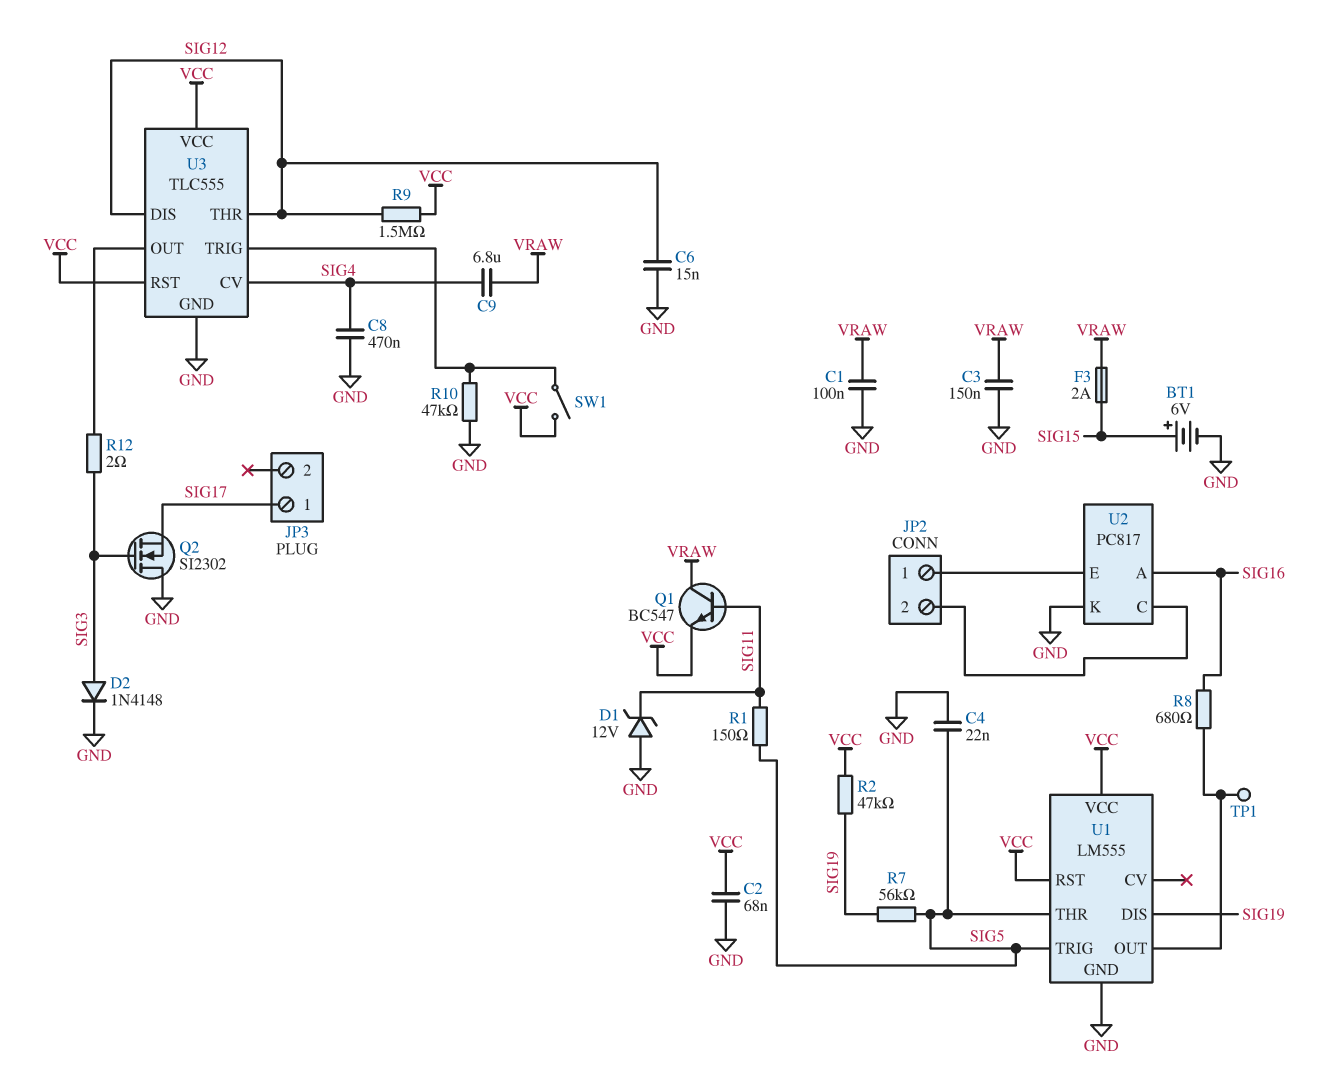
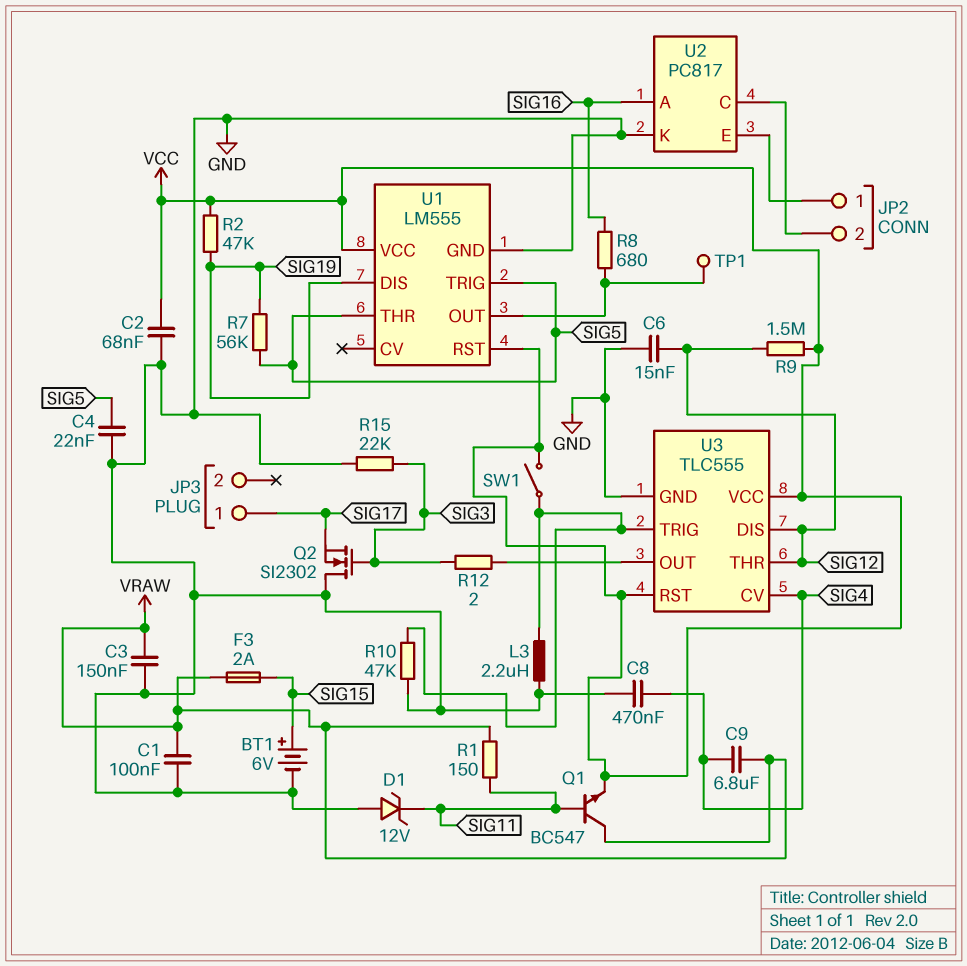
D2: diode 1N4148 (A SIG3, K GND) -> none
L3: none -> 2.2uH (GND, U3/TRIG)
R1: 150 (SIG5, SIG11) -> 150 (SIG11, VRAW)
R15: none -> 22k (GND, SIG3)

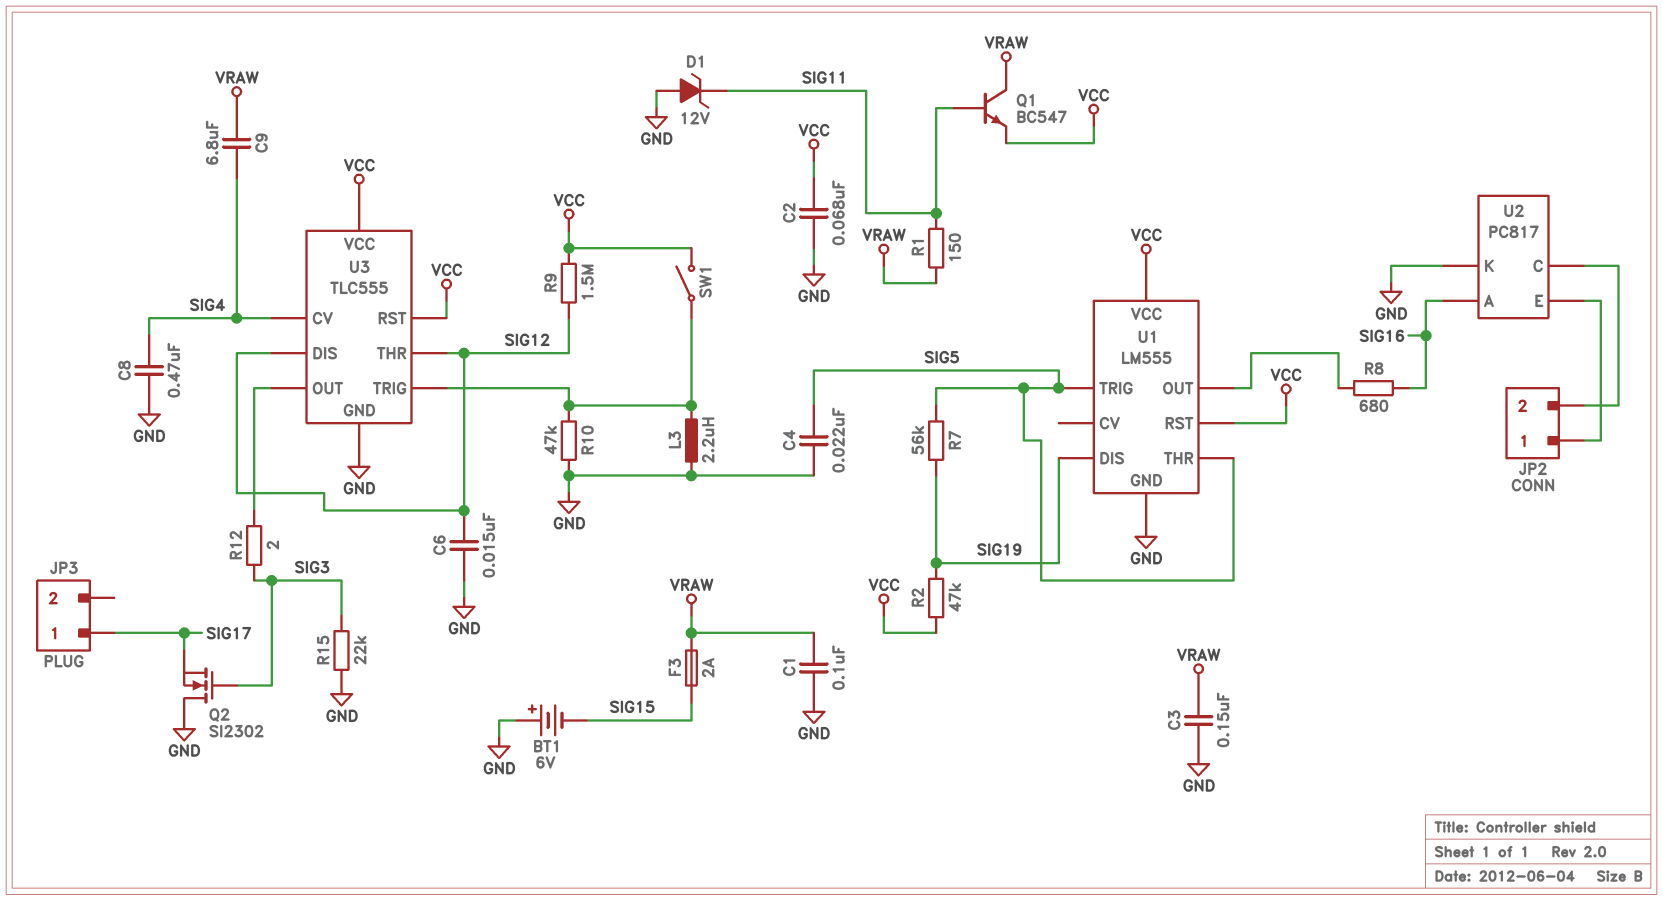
BT1: 6V (plus SIG15, minus GND) -> 6V (plus GND, minus SIG15)
TP1: test point (U1/OUT) -> none

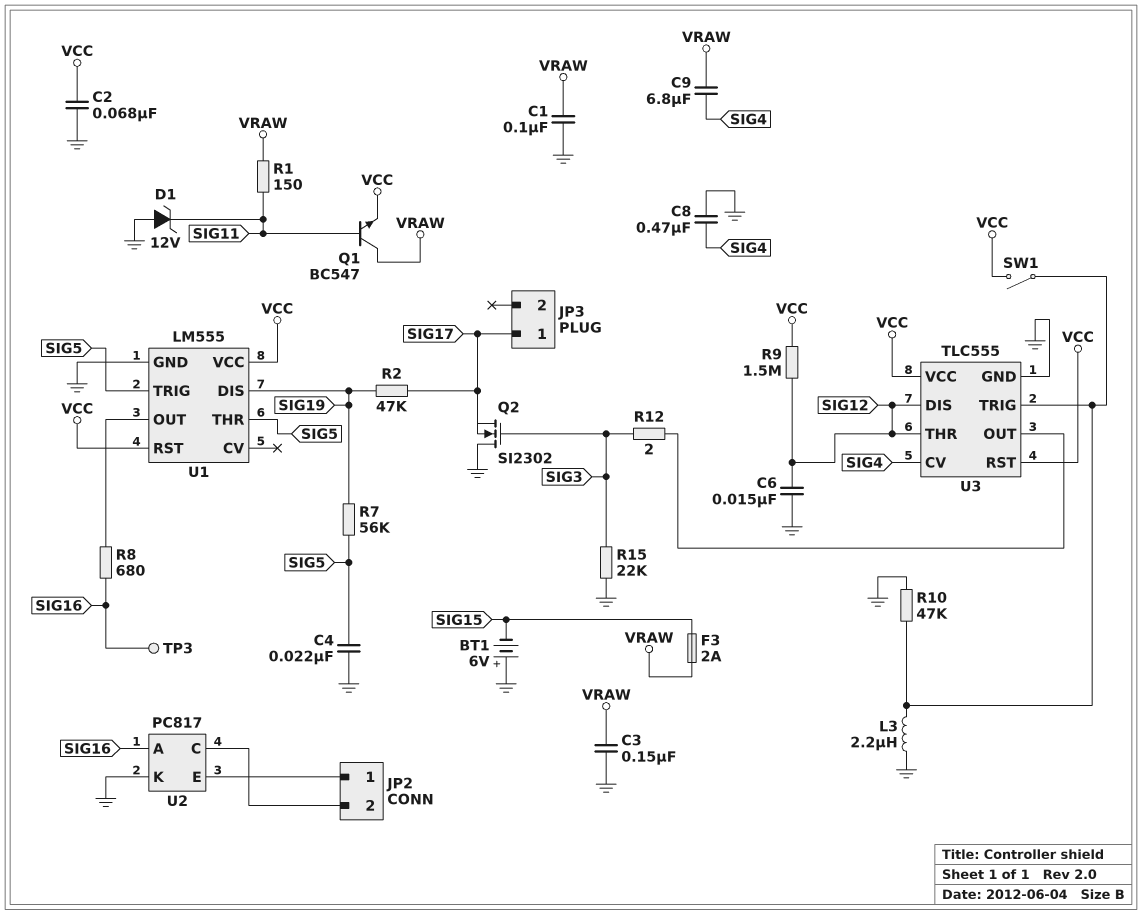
R2: 47k (SIG19, VCC) -> 47k (SIG17, SIG19)
TP3: none -> test point (SIG16)

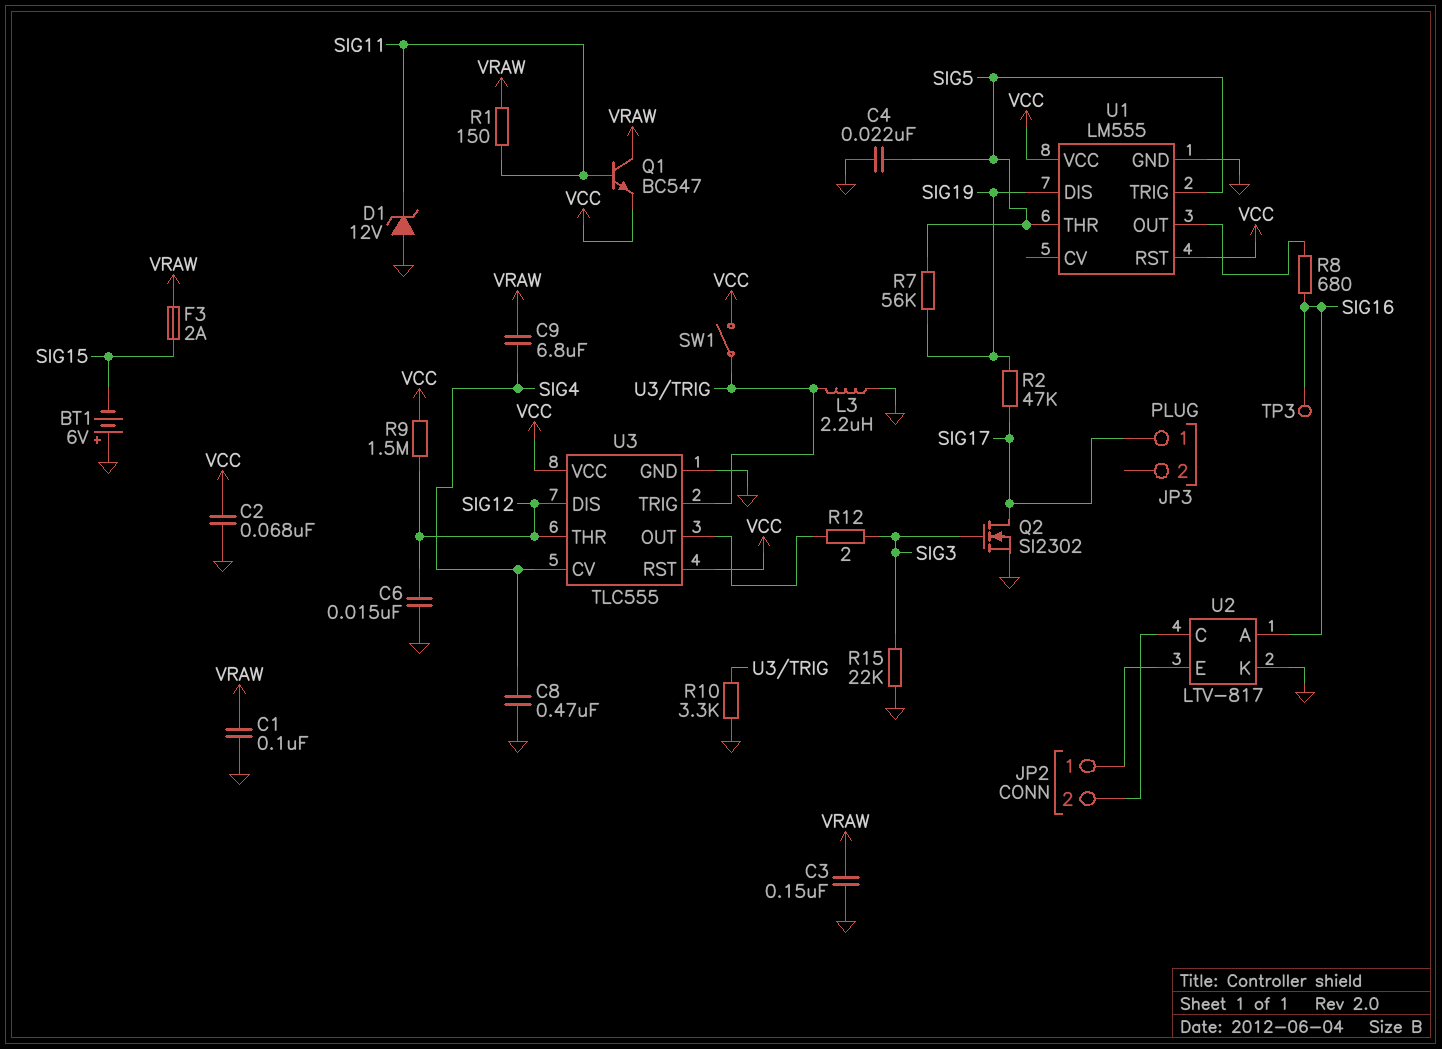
Q2: NMOS SI2302 (G SIG3, D GND, S SIG17) -> NMOS SI2302 (G SIG3, D SIG17, S GND)
R10: 47k (GND, U3/TRIG) -> 3.3k (GND, U3/TRIG)
U2: PC817 -> LTV-817

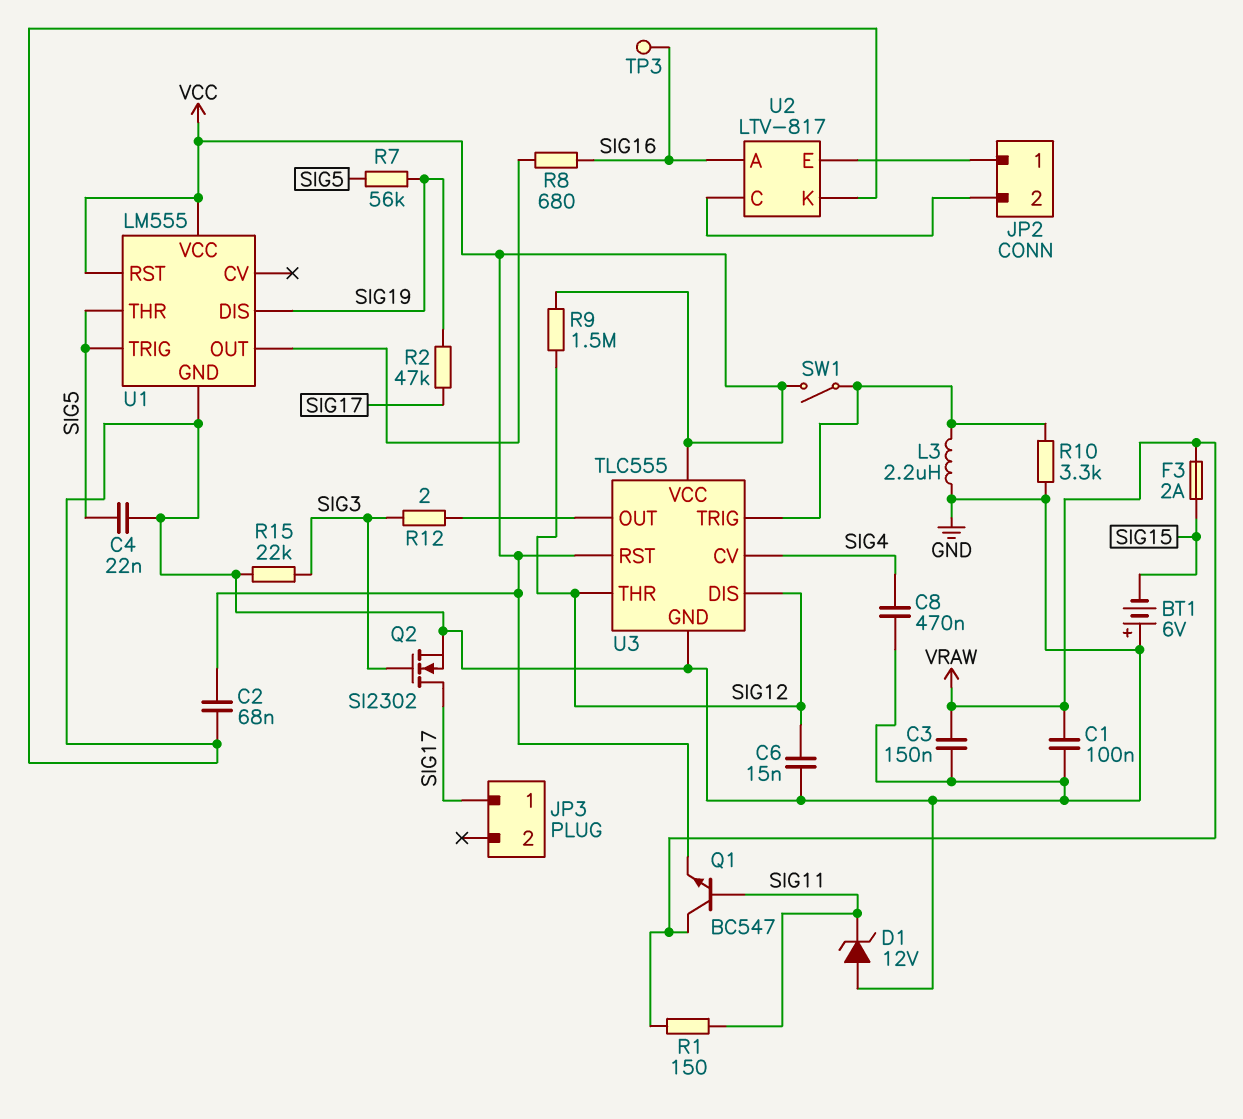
C9: 6.8uF (SIG4, VRAW) -> none

